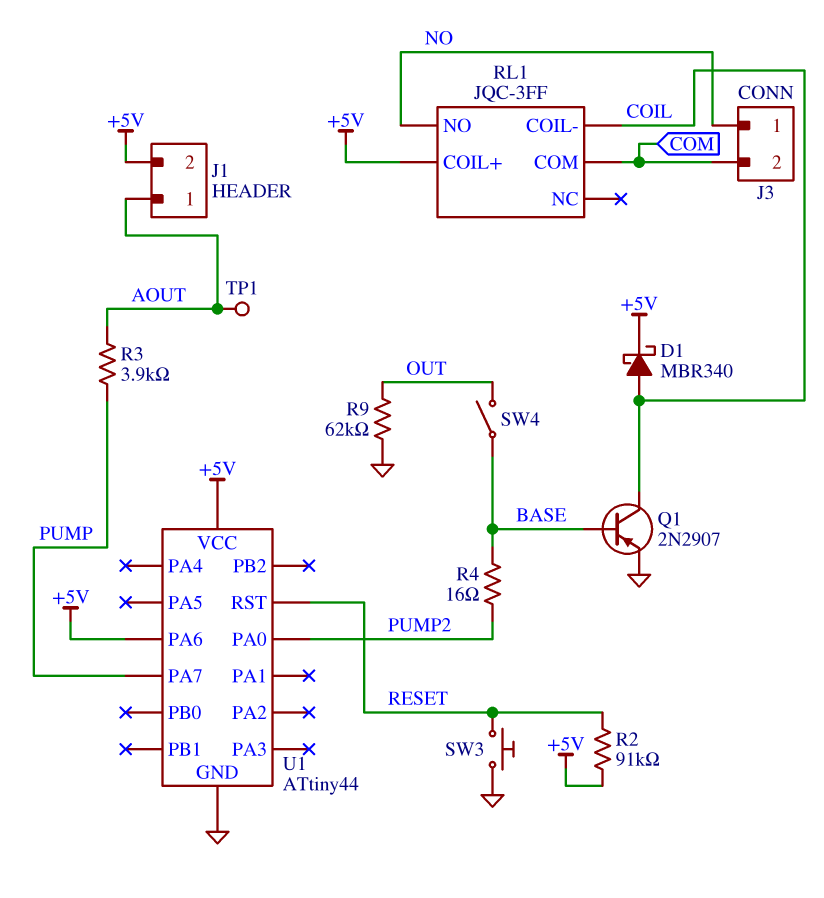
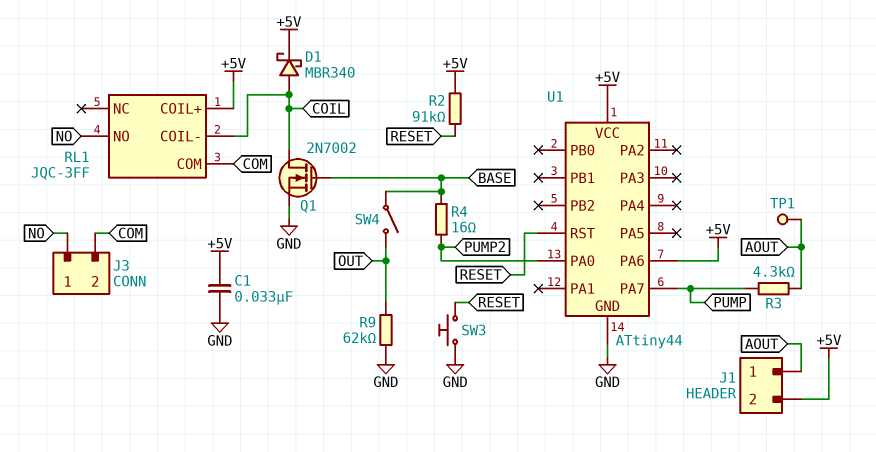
C1: none -> 33nF (+5V, GND)
Q1: PNP 2N2907 (B BASE, C COIL, E GND) -> NMOS 2N7002 (G BASE, D COIL, S GND)
R3: 3.9k (AOUT, PUMP) -> 4.3k (AOUT, PUMP)

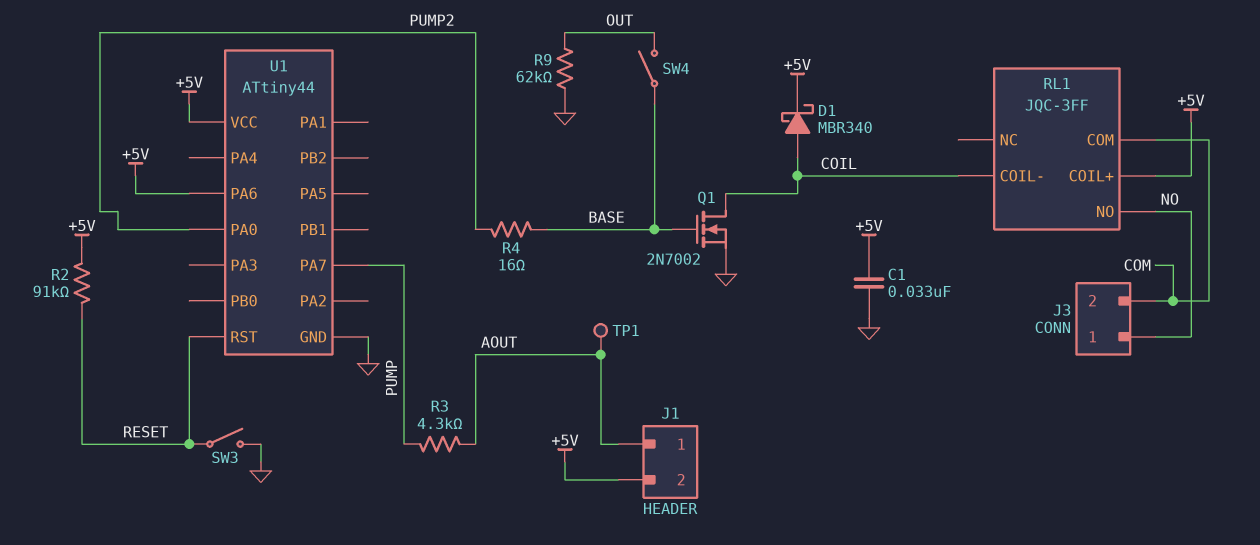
SW3: button (GND, RESET) -> switch (GND, RESET)

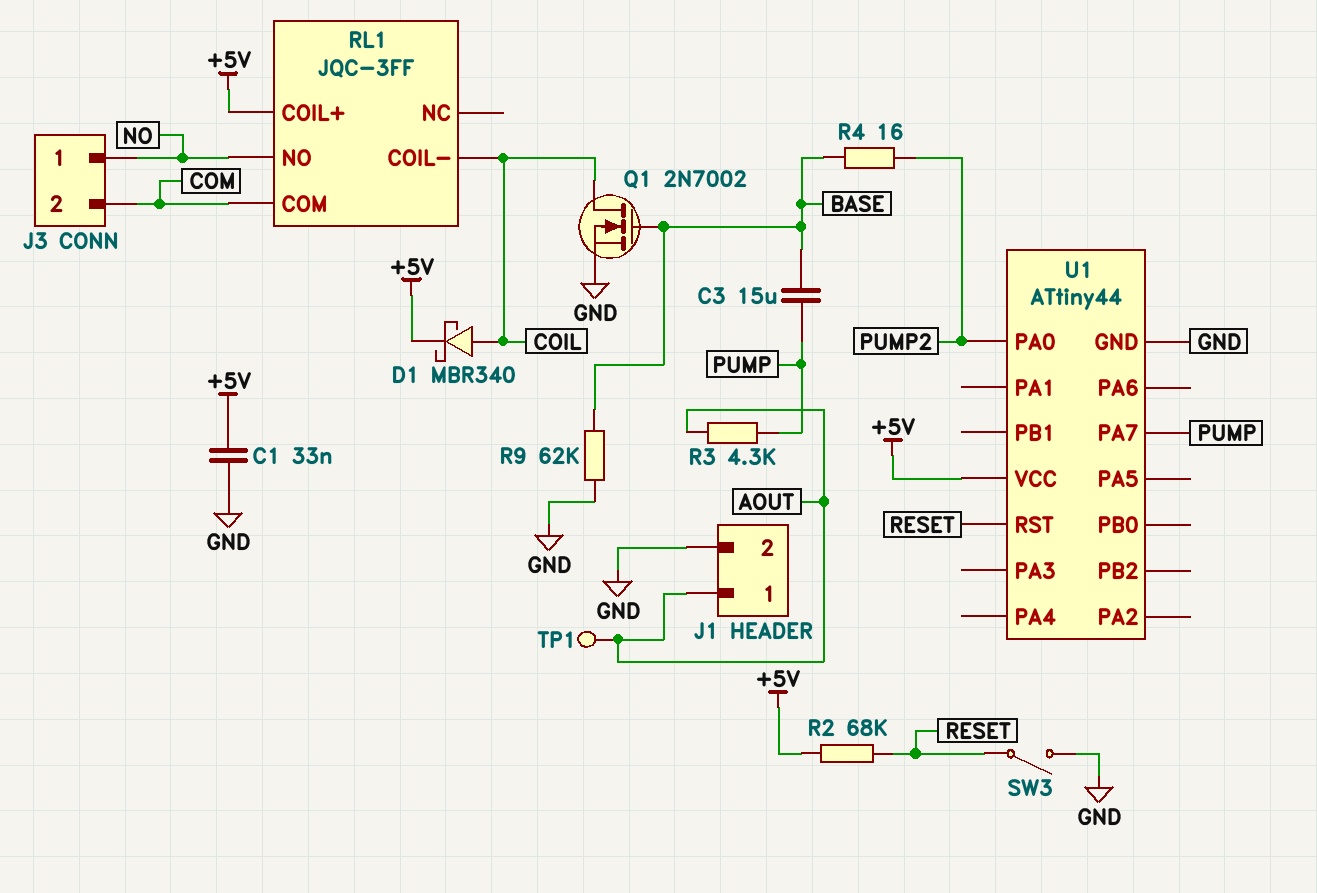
C3: none -> 15uF (BASE, PUMP)
J1 pin 2: +5V -> GND
R2: 91k (+5V, RESET) -> 68k (+5V, RESET)
R9: 62k (GND, OUT) -> 62k (BASE, GND)
SW4: switch (BASE, OUT) -> none
U1 pin PA6: +5V -> none

